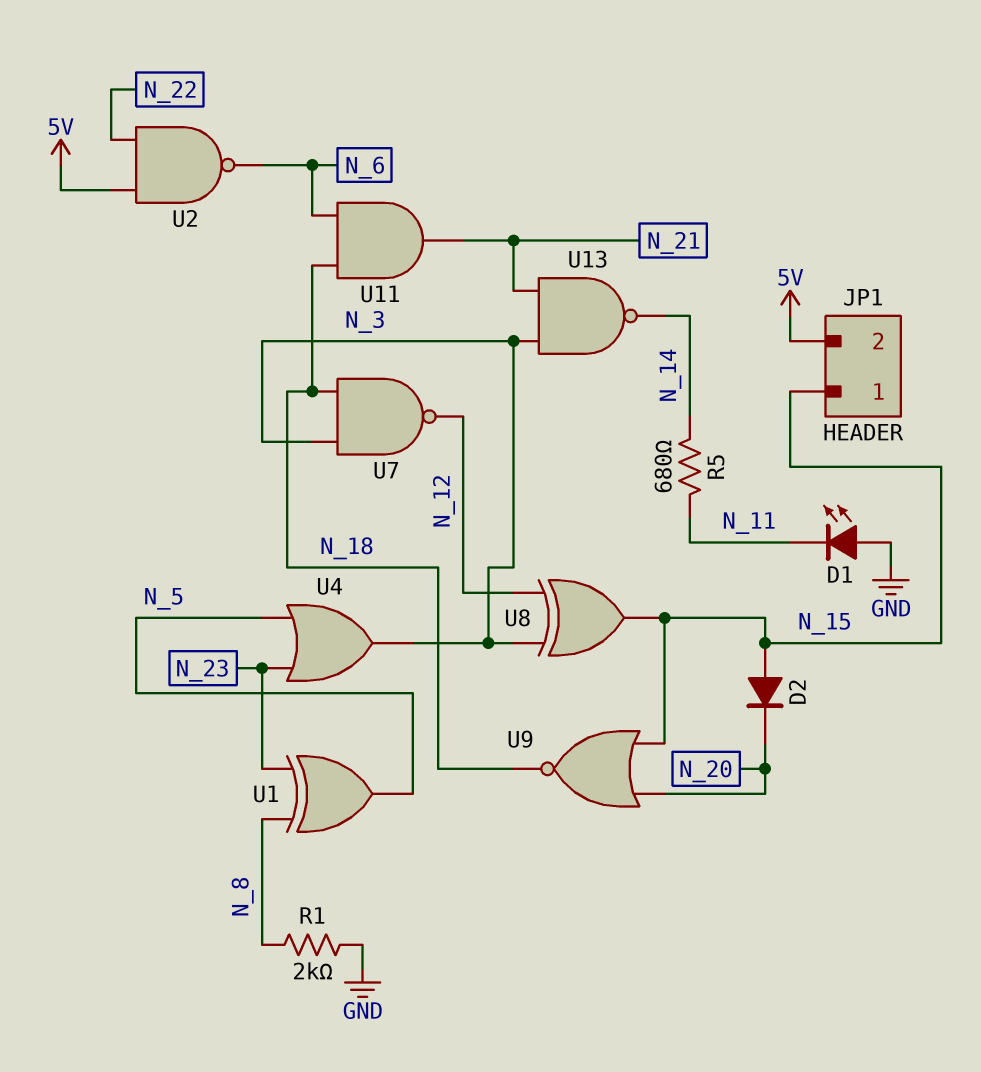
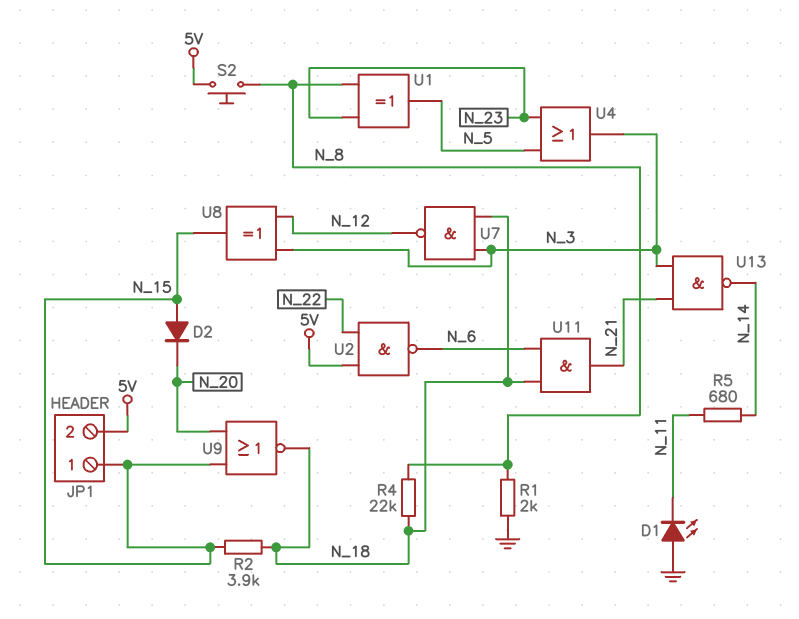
R2: none -> 3.9k (N_15, N_18)
R4: none -> 22k (N_8, N_18)
S2: none -> button (5V, N_8)

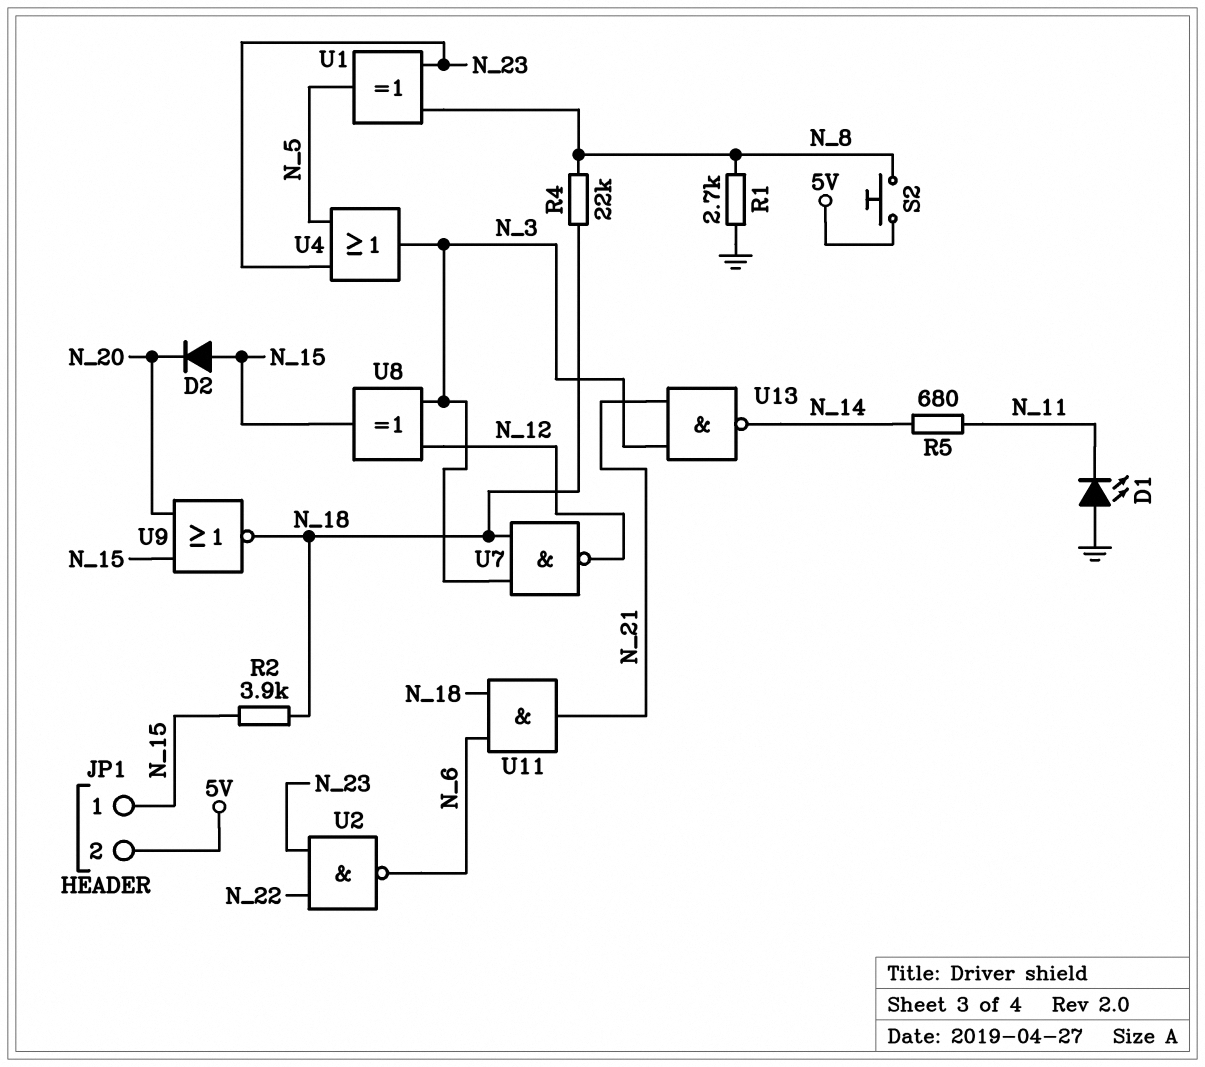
R1: 2k (GND, N_8) -> 2.7k (GND, N_8)
U2: NAND (in 5V, in N_22, out N_6) -> NAND (in N_22, in N_23, out N_6)

